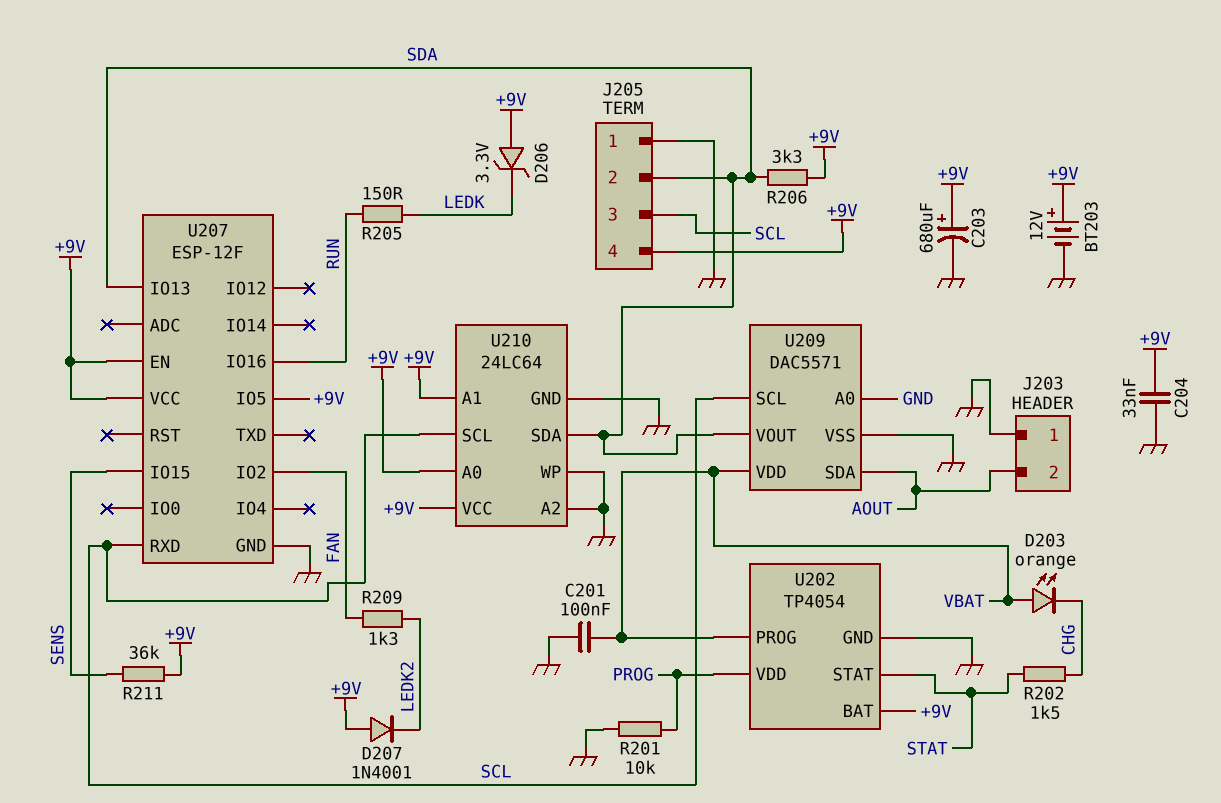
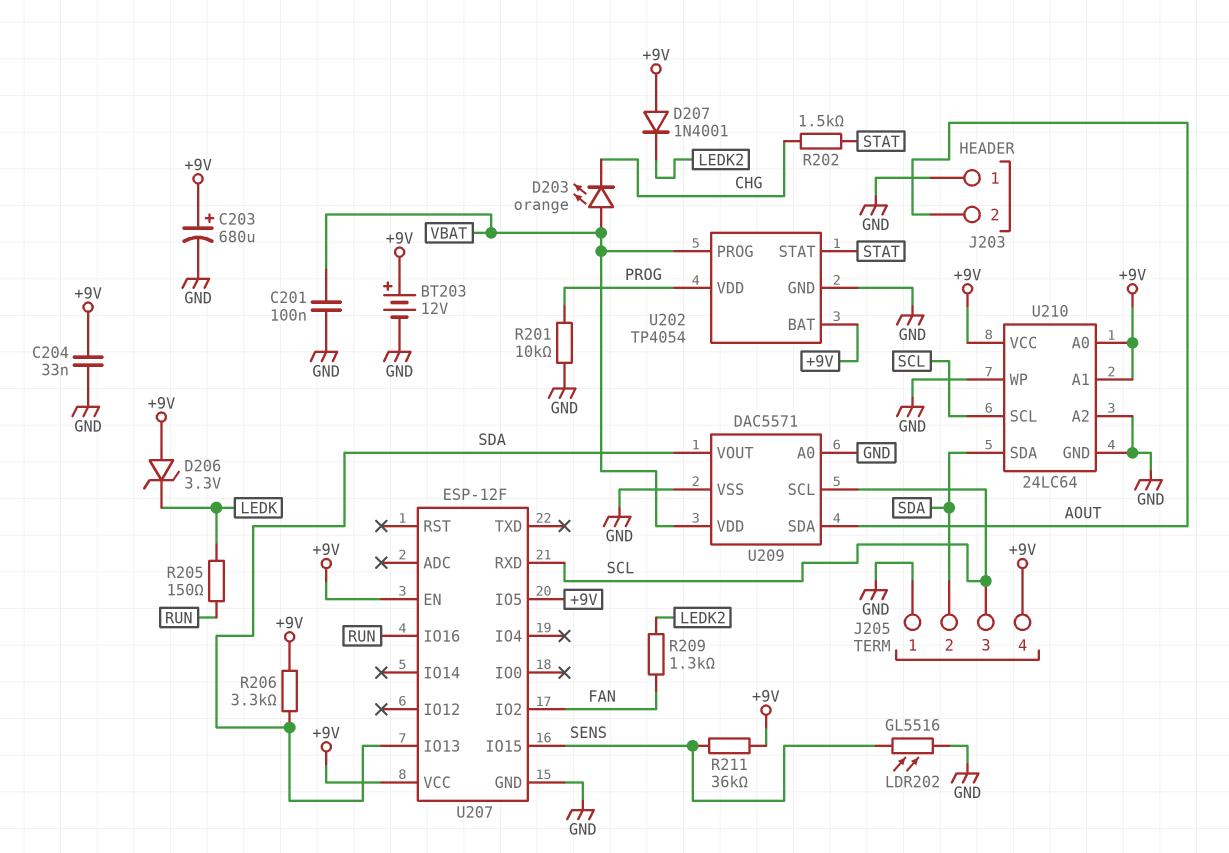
LDR202: none -> GL5516 (GND, SENS)

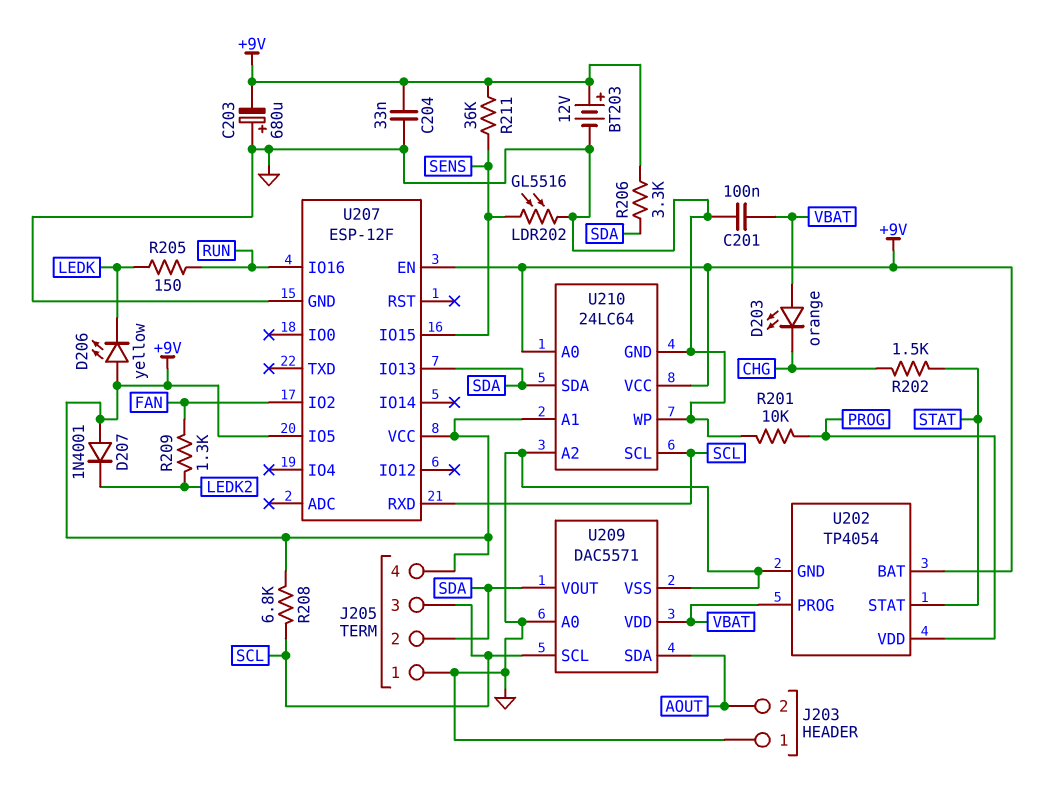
C203: 680uF (plus +9V, minus GND) -> 680uF (plus GND, minus +9V)
D206: zener 3.3V (A +9V, K LEDK) -> LED yellow (A +9V, K LEDK)
R208: none -> 6.8k (+9V, SCL)

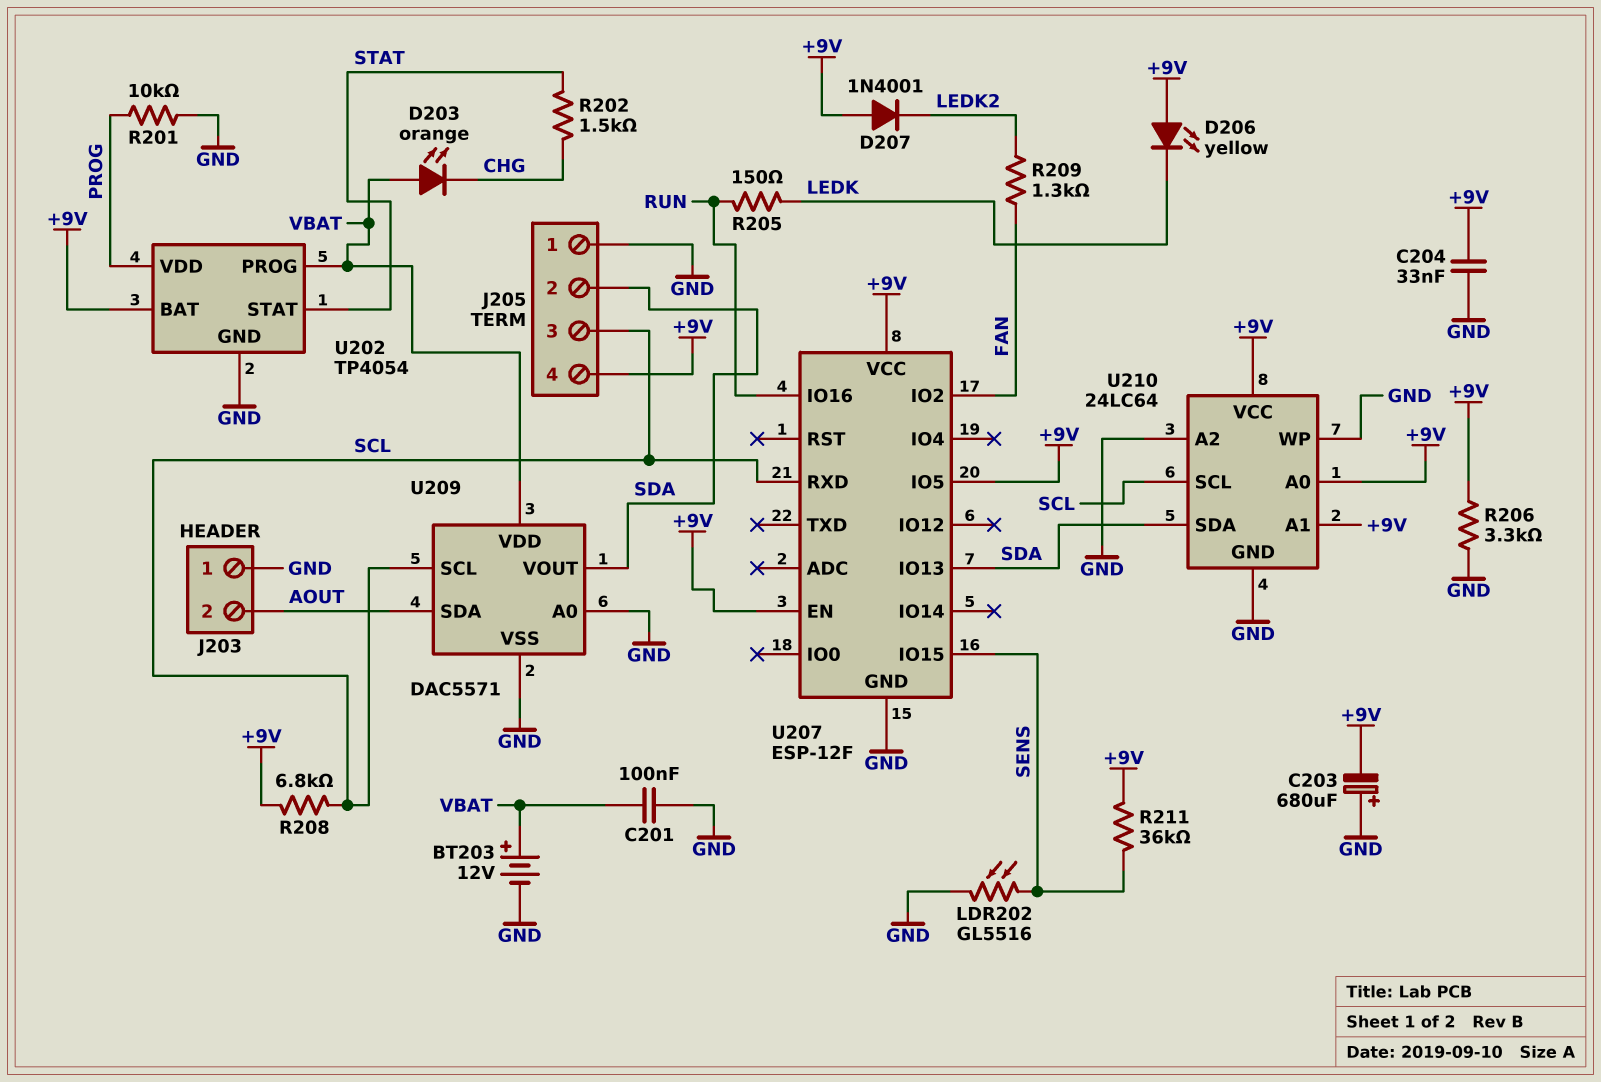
BT203: 12V (plus +9V, minus GND) -> 12V (plus VBAT, minus GND)
R206: 3.3k (+9V, SDA) -> 3.3k (+9V, GND)

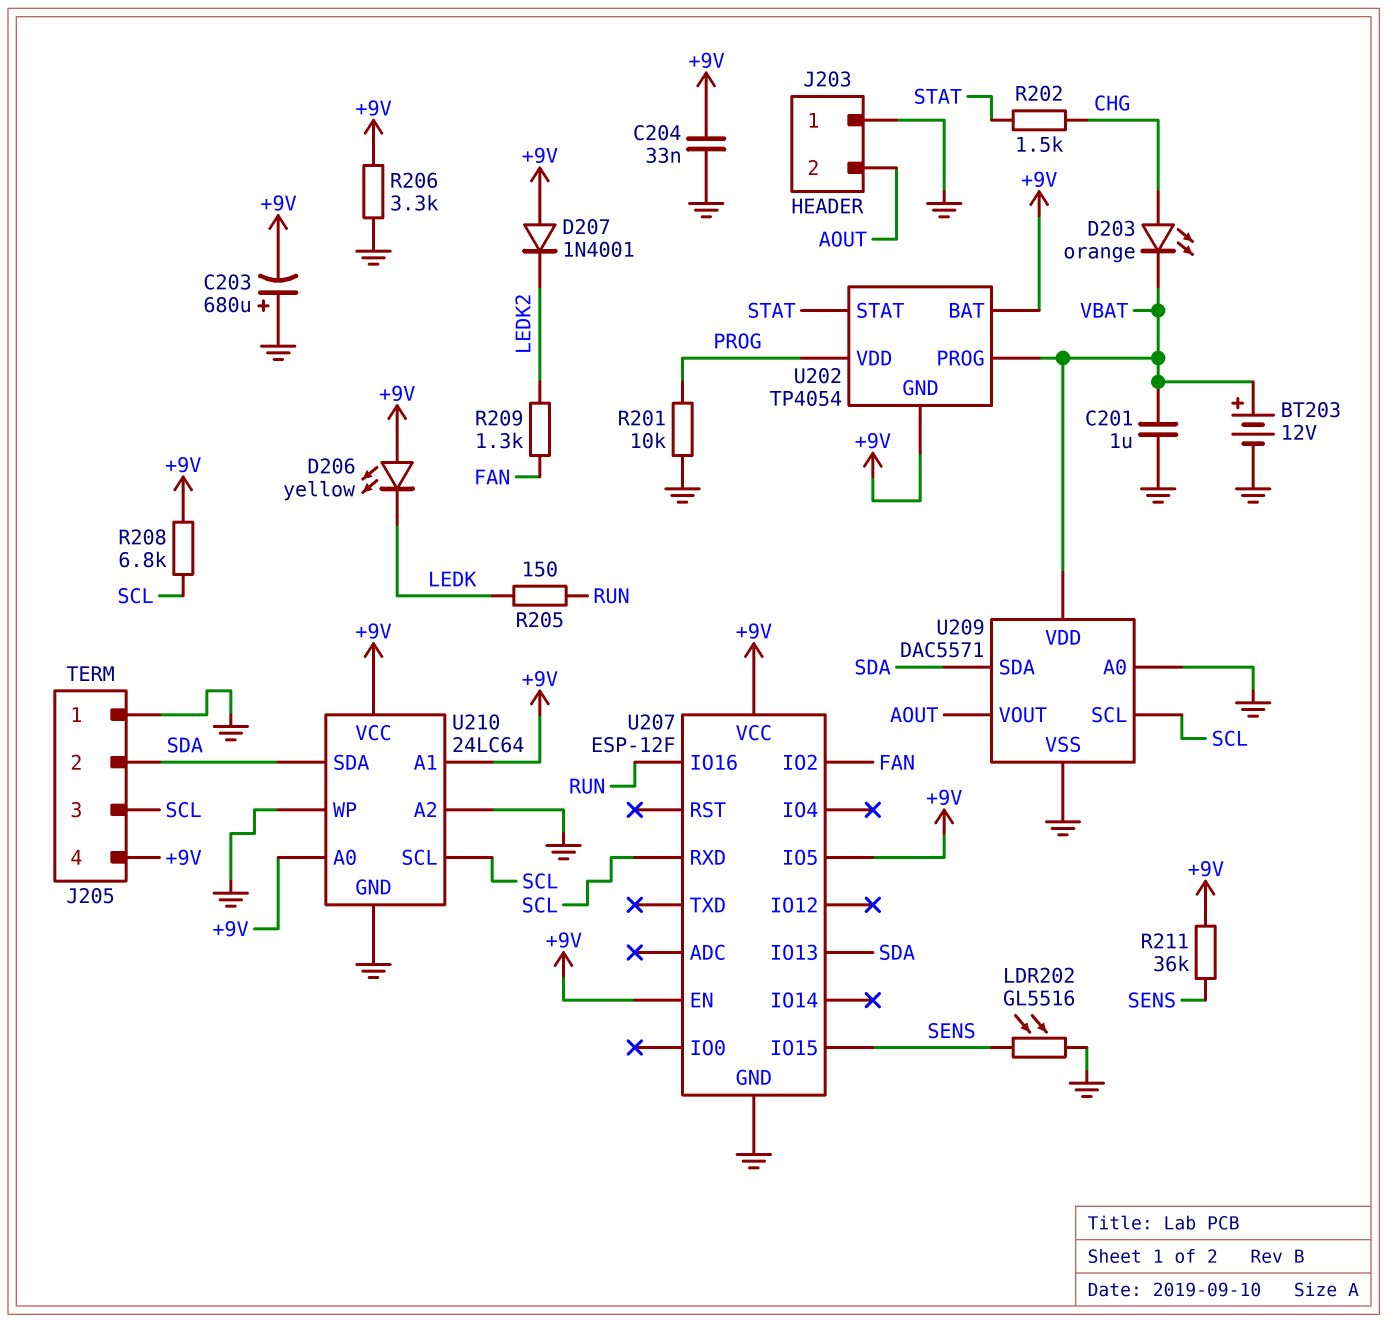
C201: 100nF (GND, VBAT) -> 1uF (GND, VBAT)
D203: LED orange (A VBAT, K CHG) -> LED orange (A CHG, K VBAT)
U202 pin GND: GND -> +9V
U209 pin SDA: AOUT -> SDA
U209 pin VOUT: SDA -> AOUT

